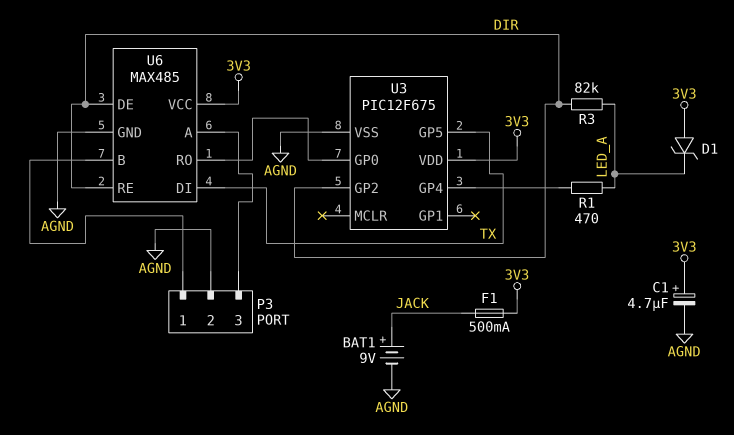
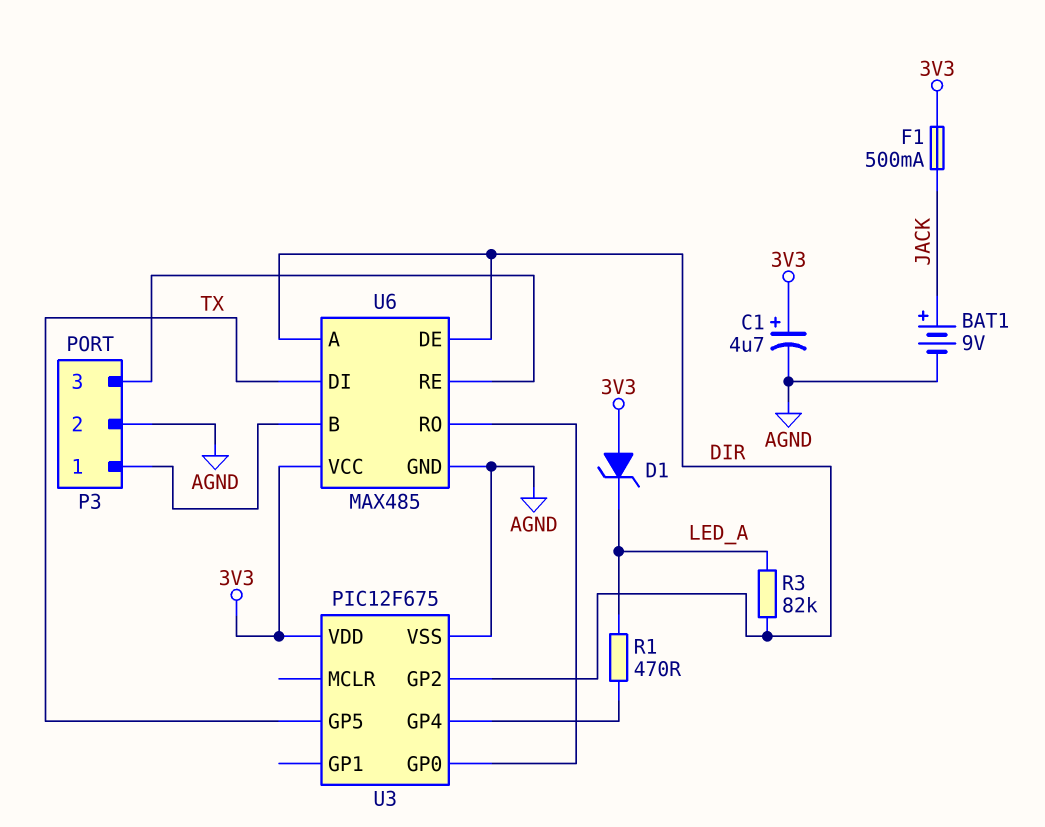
U6 pin A: P3/3 -> DIR
U6 pin RE: DIR -> P3/3

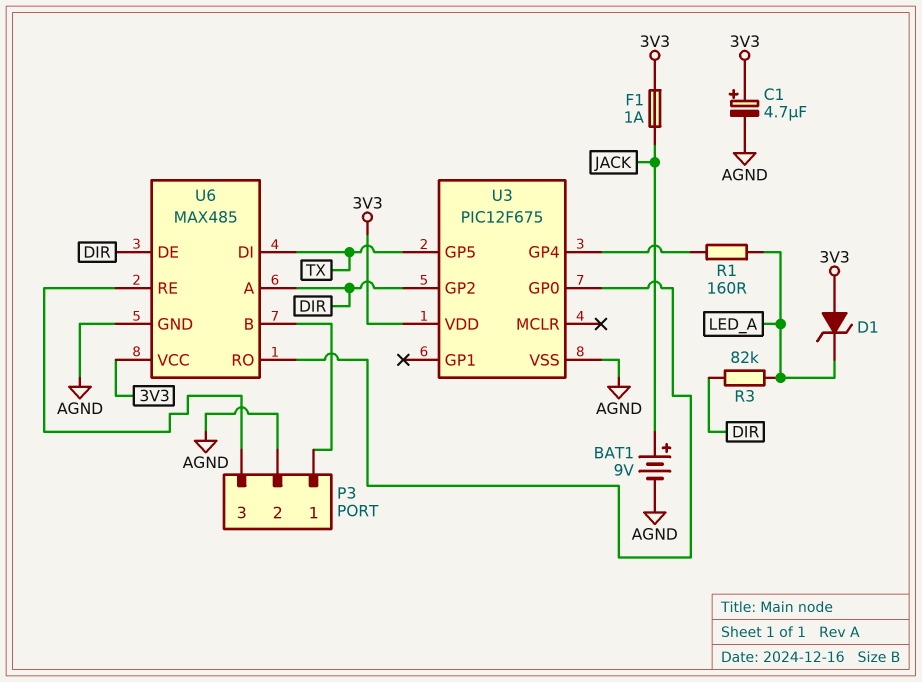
F1: 500mA (3V3, JACK) -> 1A (3V3, JACK)
R1: 470 (LED_A, U3/GP4) -> 160 (LED_A, U3/GP4)

